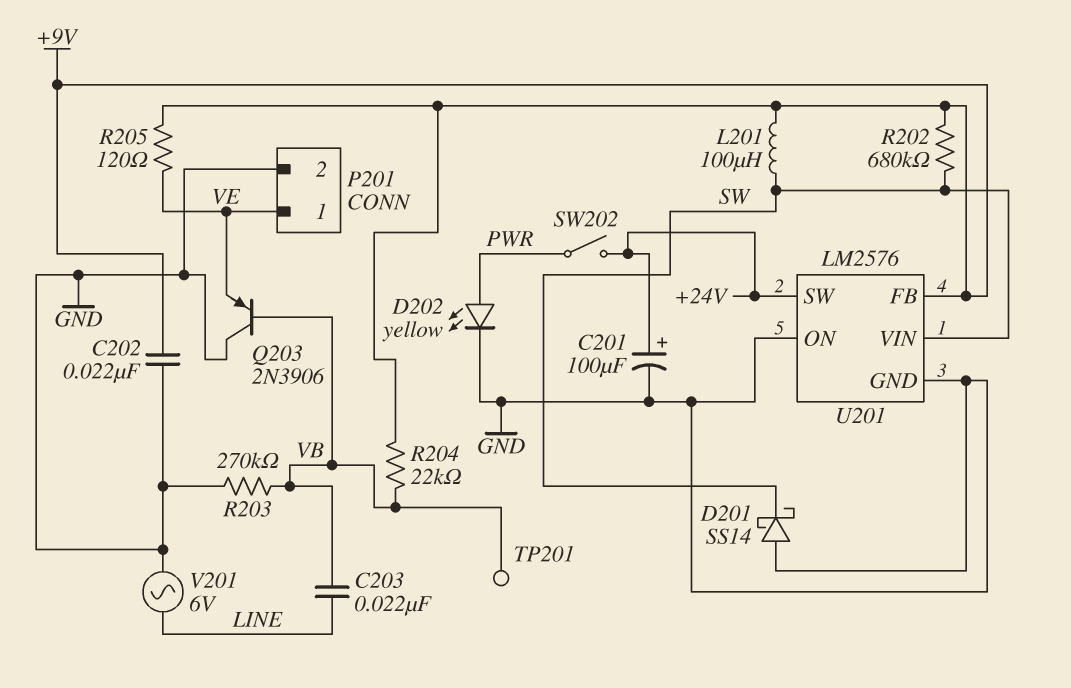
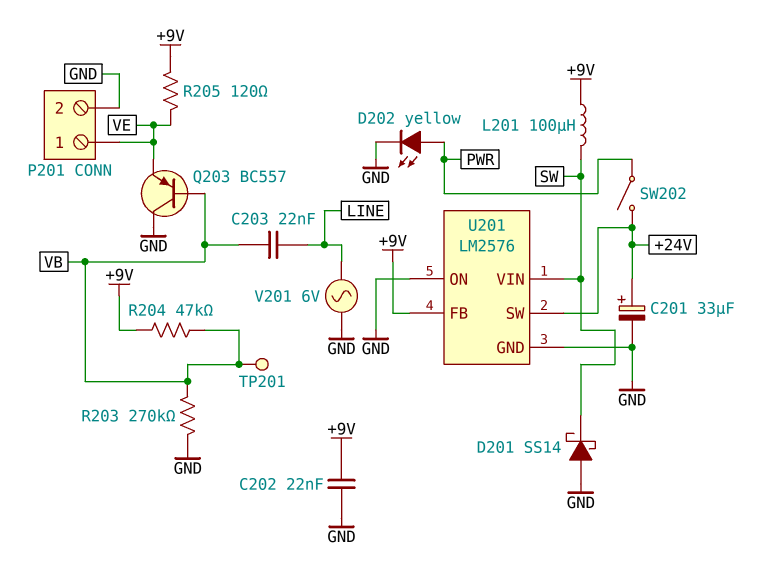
C201: 100uF (plus +24V, minus GND) -> 33uF (plus +24V, minus GND)
Q203: PNP 2N3906 (B VB, C GND, E VE) -> PNP BC557 (B VB, C GND, E VE)
R202: 680k (+9V, SW) -> none
R204: 22k (+9V, VB) -> 47k (+9V, VB)

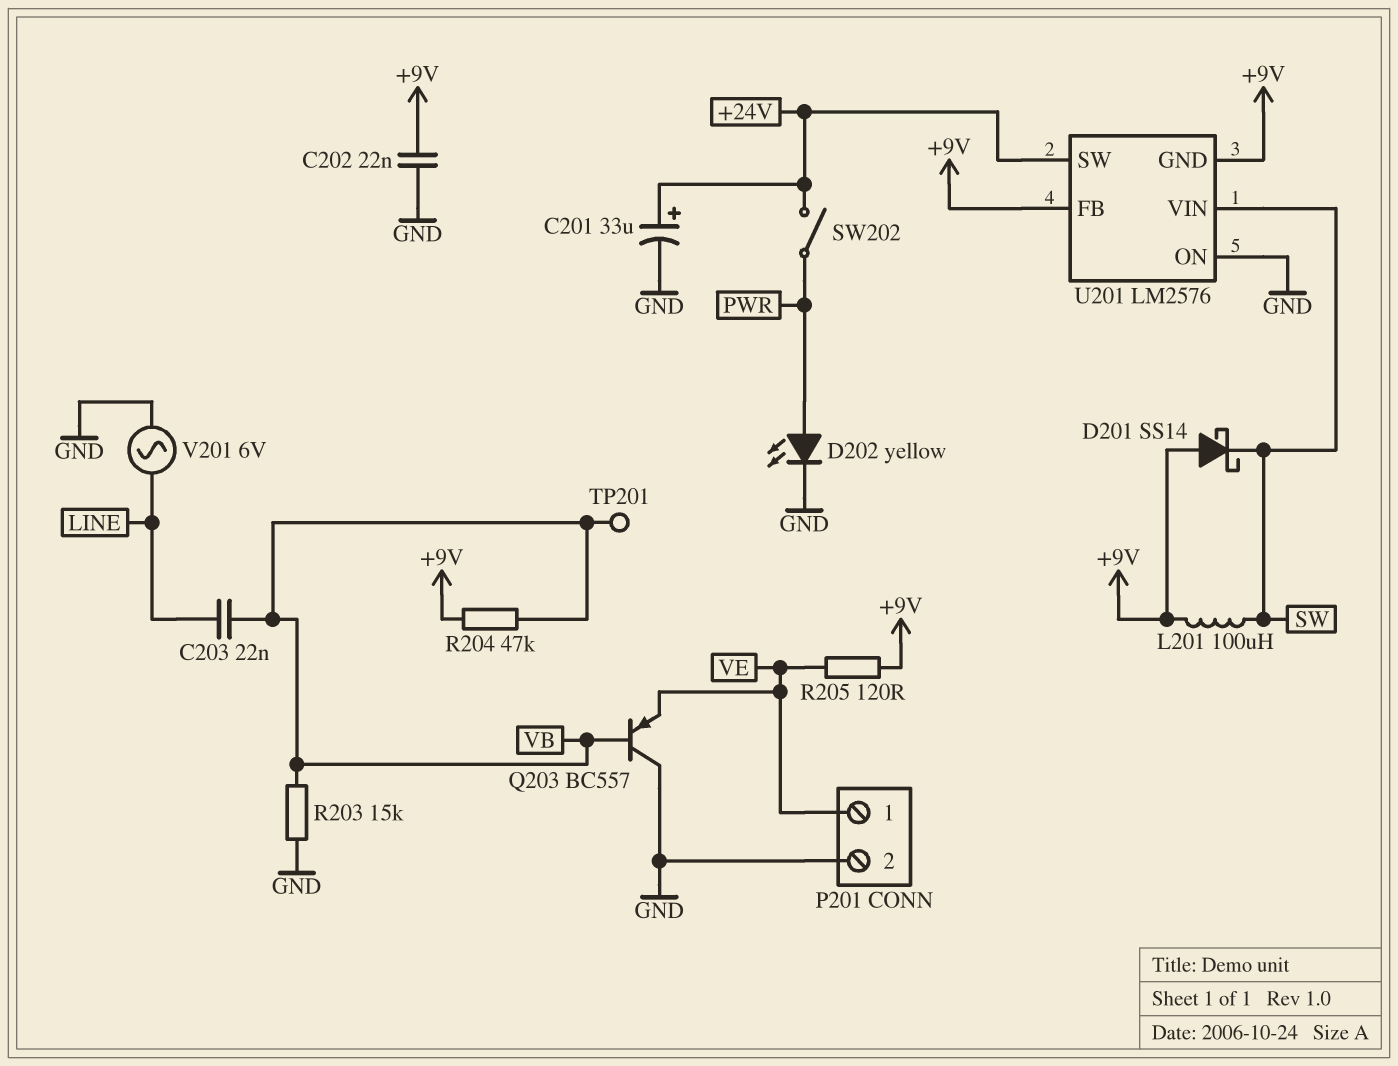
D201: schottky SS14 (A GND, K SW) -> schottky SS14 (A +9V, K SW)
R203: 270k (GND, VB) -> 15k (GND, VB)
U201 pin GND: GND -> +9V

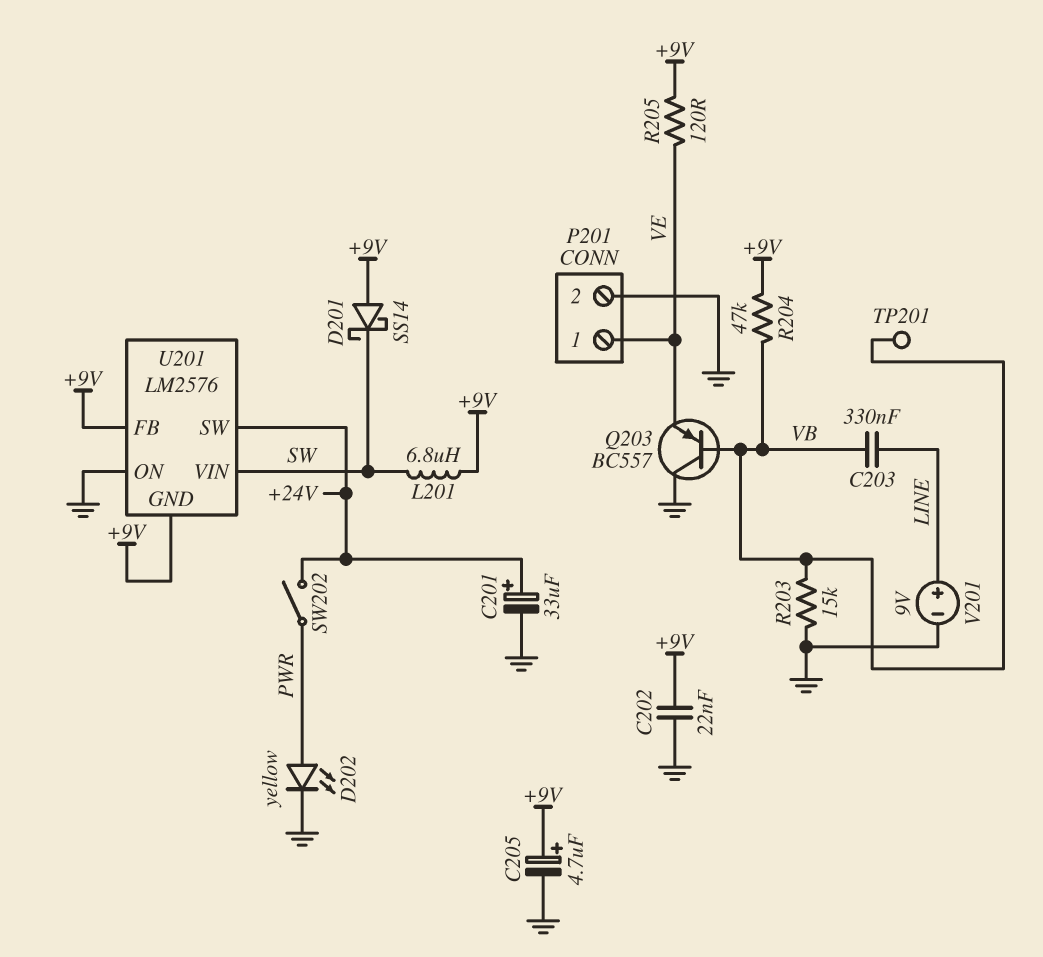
C203: 22nF (LINE, VB) -> 330nF (LINE, VB)
C205: none -> 4.7uF (plus +9V, minus GND)
L201: 100uH (+9V, SW) -> 6.8uH (+9V, SW)
V201: AC 6V (GND, LINE) -> 9V (plus LINE, minus GND)

